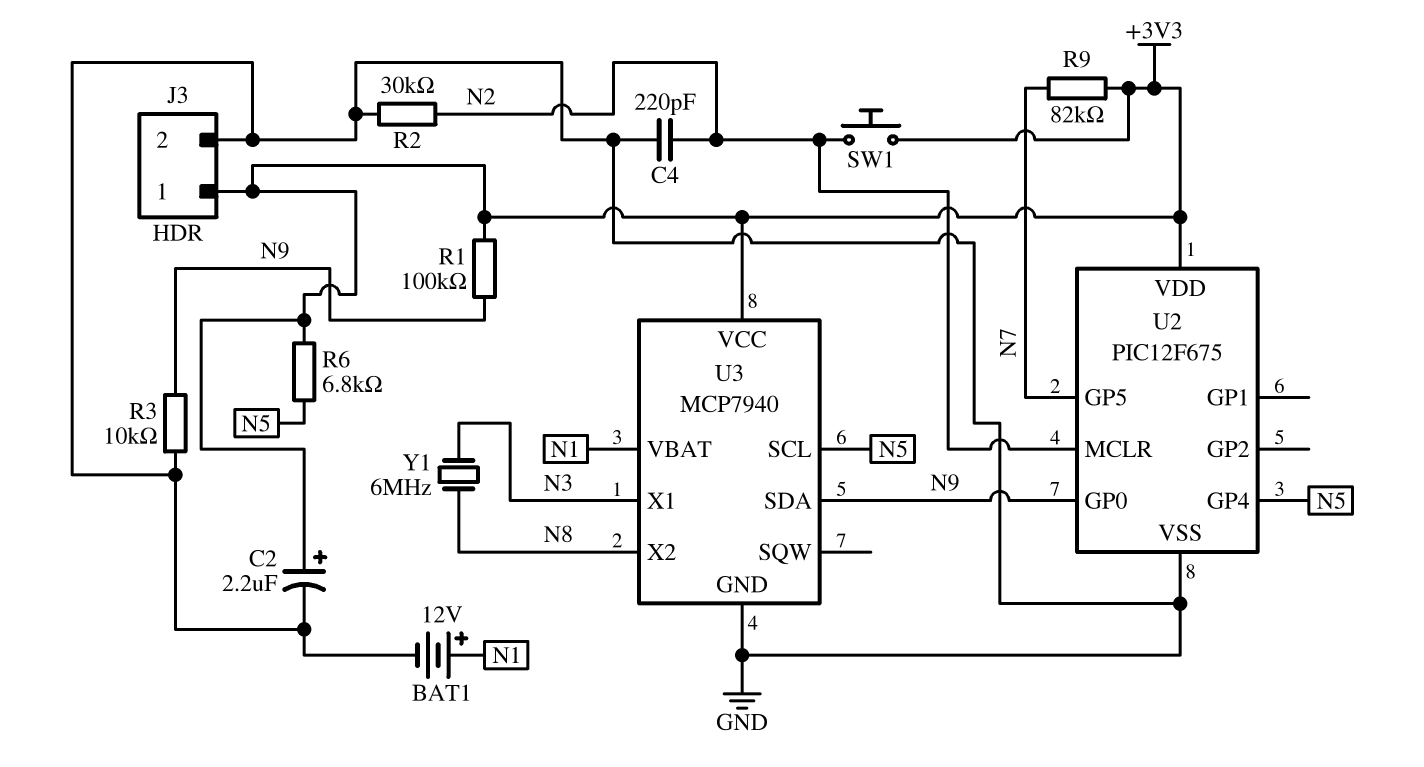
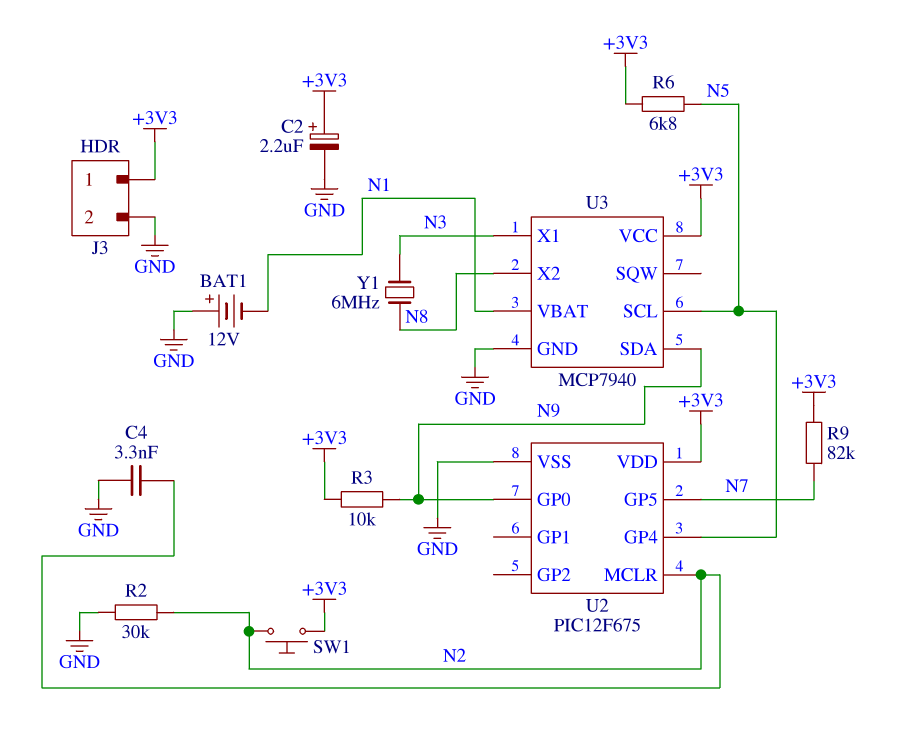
BAT1: 12V (plus N1, minus GND) -> 12V (plus GND, minus N1)
C4: 220pF (GND, N2) -> 3.3nF (GND, N2)
R1: 100k (+3V3, N9) -> none
R3: 10k (GND, N9) -> 10k (+3V3, N9)

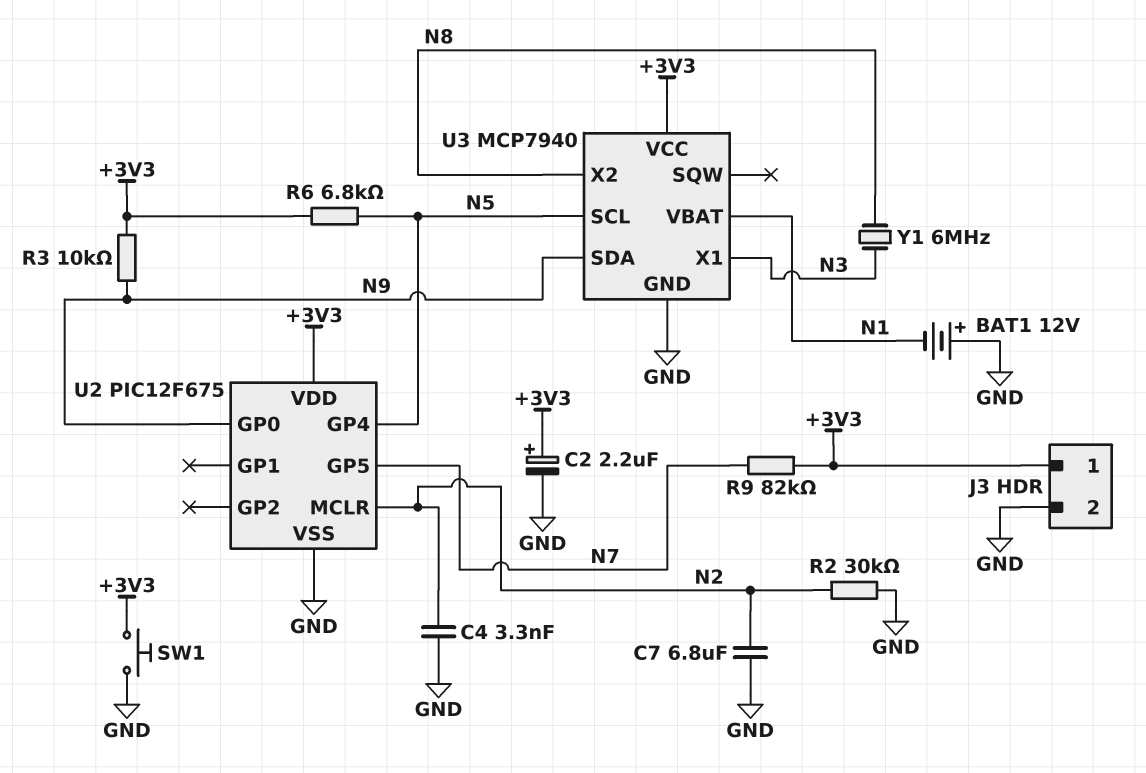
C7: none -> 6.8uF (GND, N2)
SW1: button (+3V3, N2) -> button (+3V3, GND)

